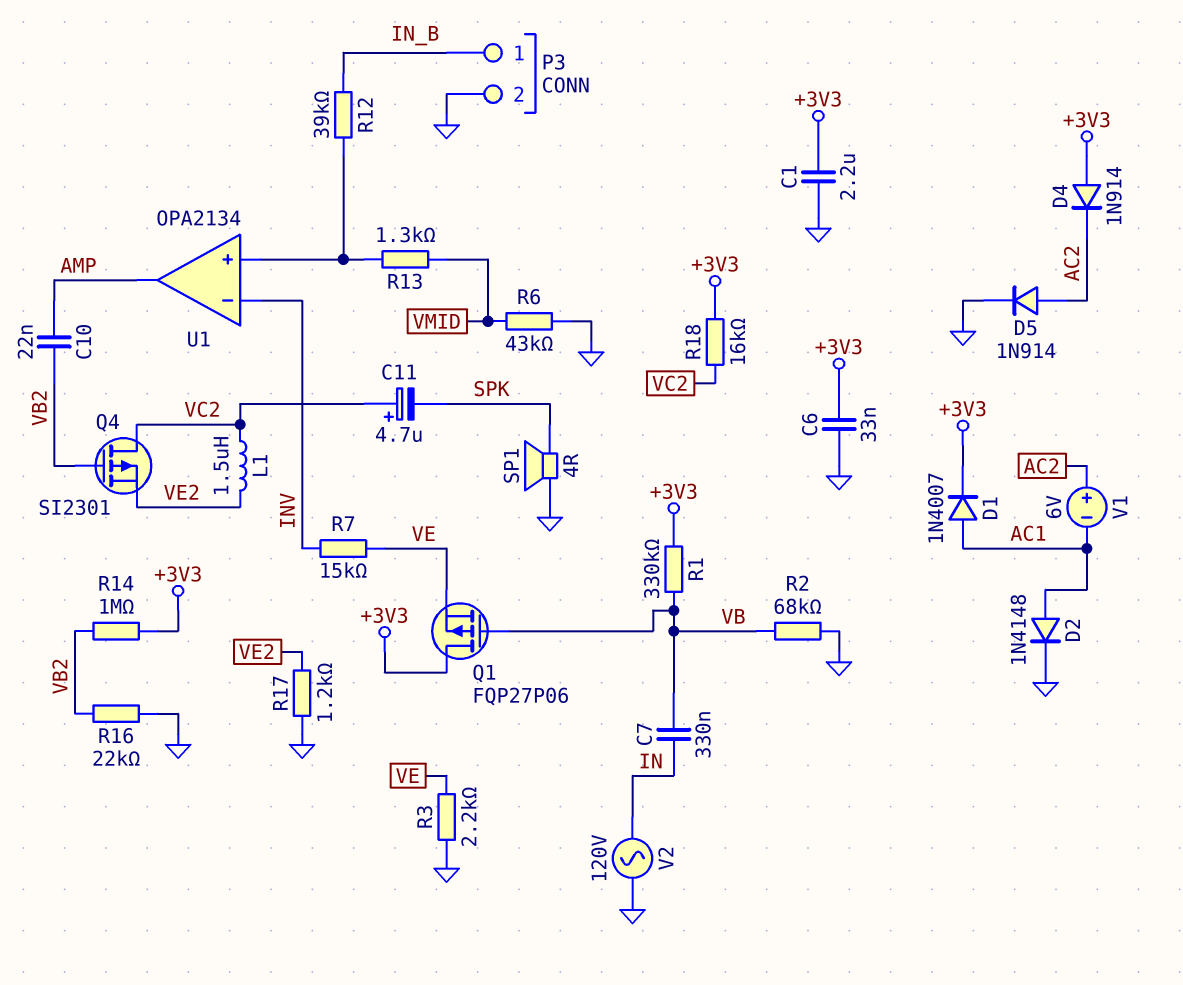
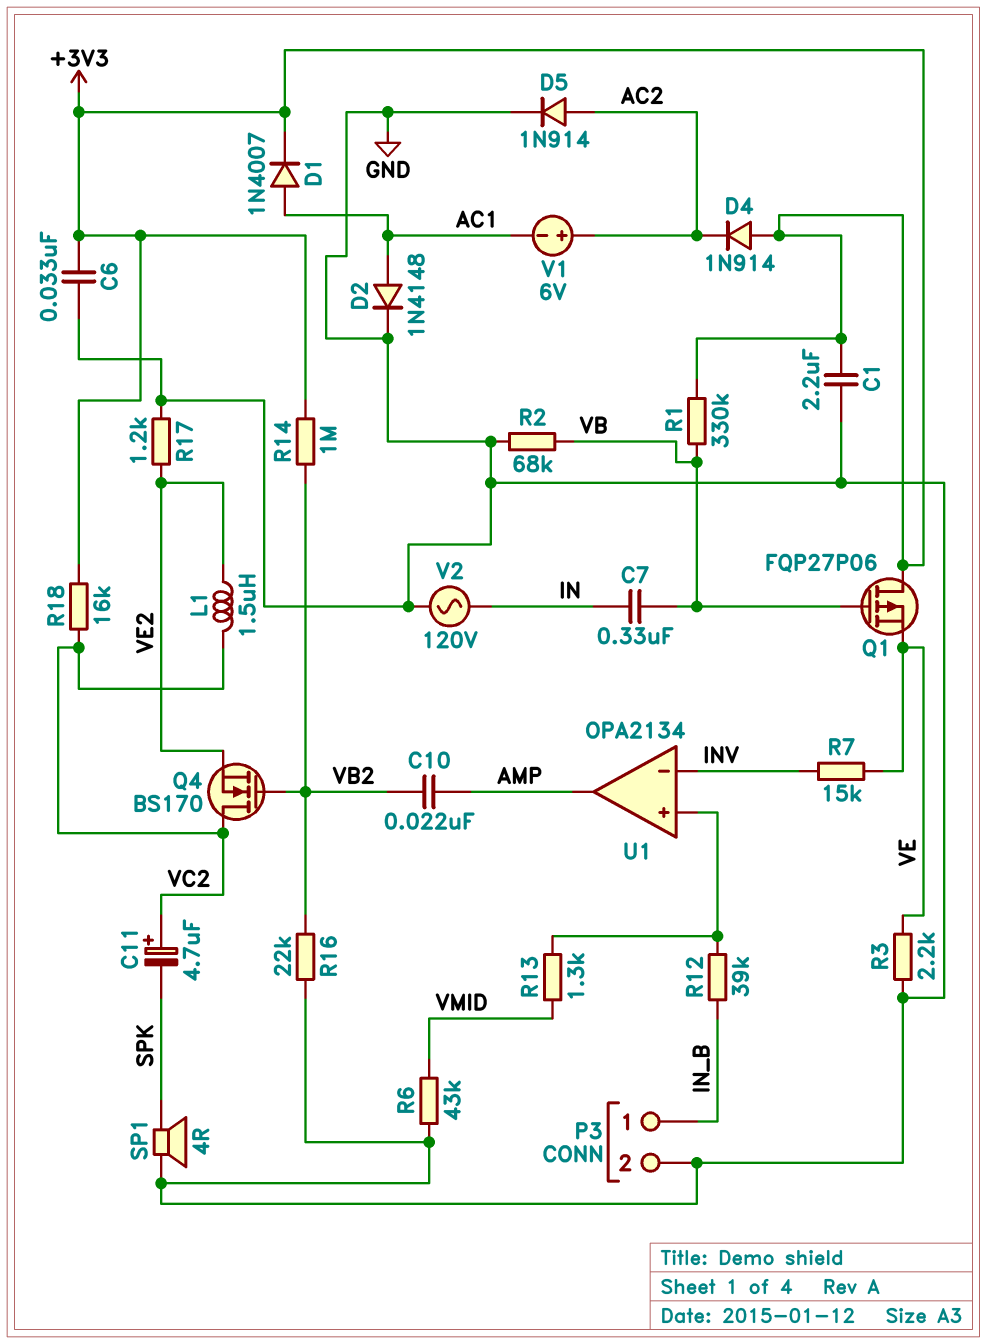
Q4: PMOS SI2301 (G VB2, D VC2, S VE2) -> NMOS BS170 (G VB2, D VC2, S VE2)

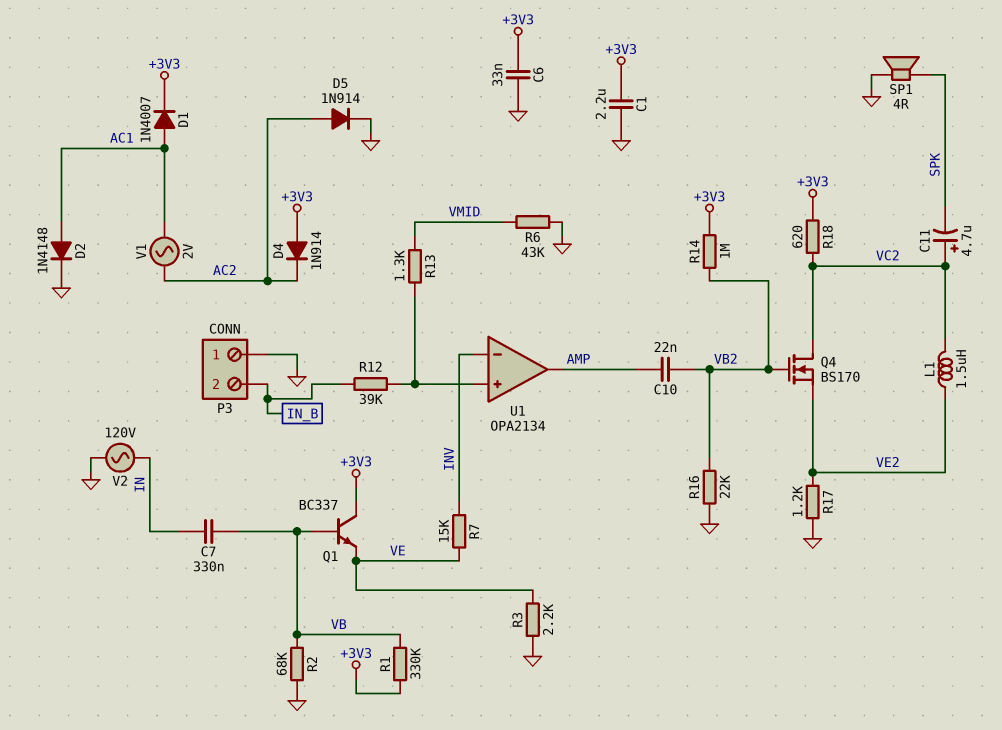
P3 pin 1: IN_B -> GND
P3 pin 2: GND -> IN_B
Q1: PMOS FQP27P06 (G VB, D +3V3, S VE) -> NPN BC337 (B VB, C +3V3, E VE)
R18: 16k (+3V3, VC2) -> 620 (+3V3, VC2)
V1: 6V (plus AC2, minus AC1) -> AC 2V (AC1, AC2)

